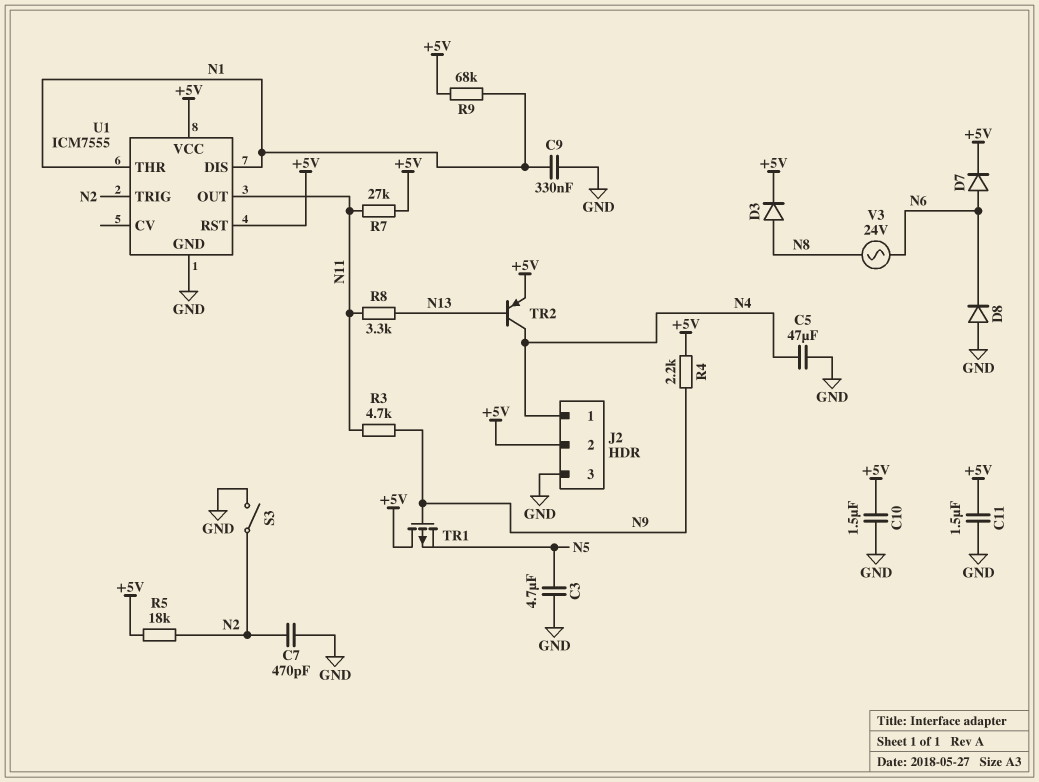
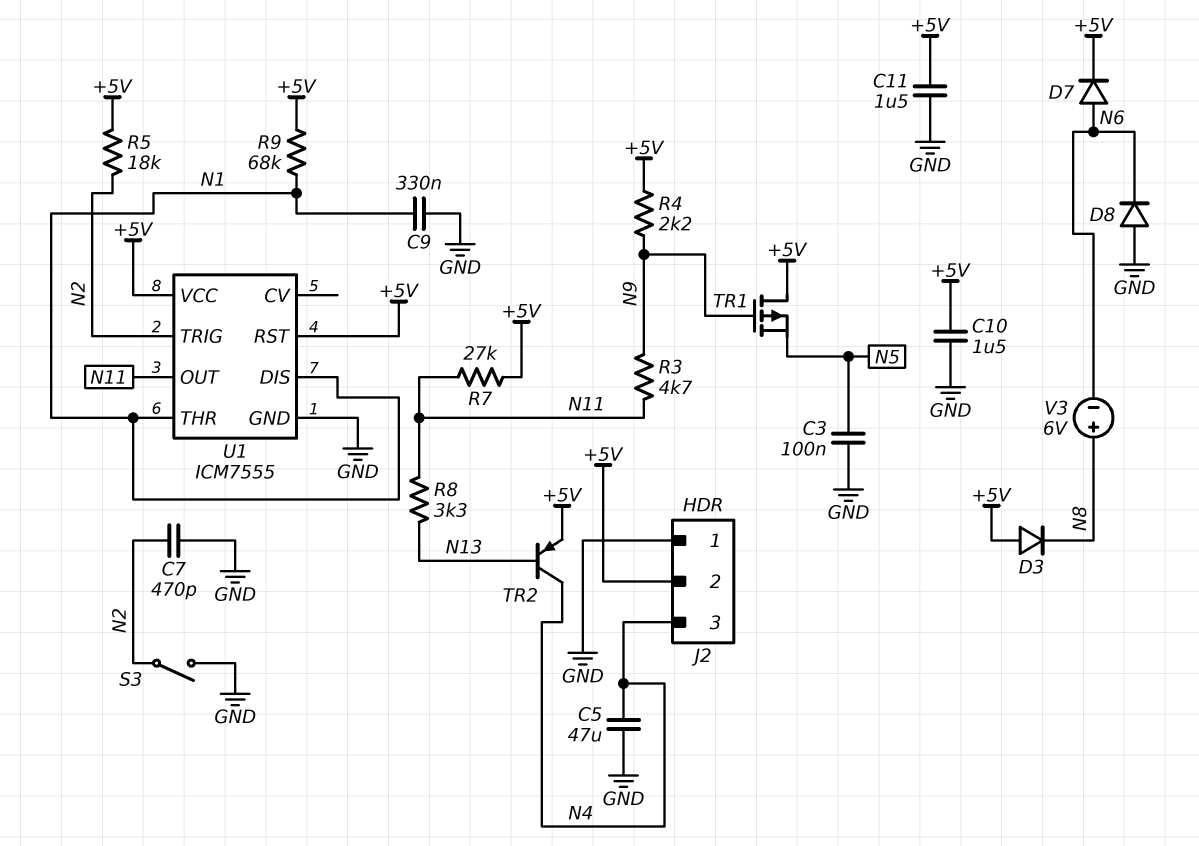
C3: 4.7uF (GND, N5) -> 100nF (GND, N5)
D3: diode (A N8, K +5V) -> diode (A +5V, K N8)
J2 pin 1: N4 -> GND
J2 pin 3: GND -> N4
V3: AC 24V (N6, N8) -> 6V (plus N8, minus N6)

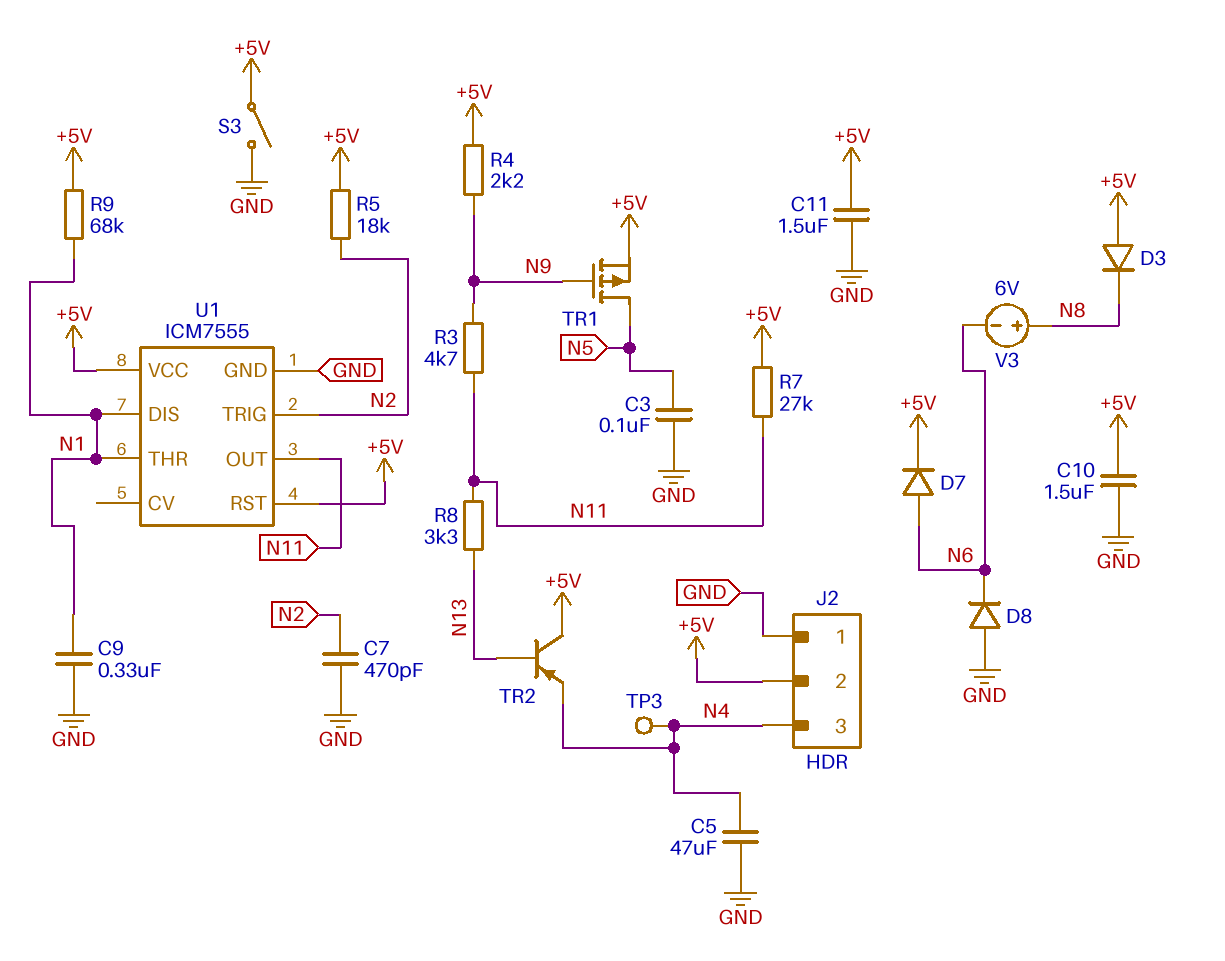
S3: switch (GND, N2) -> switch (+5V, GND)
TP3: none -> test point (N4)
TR1: PMOS (G N9, D +5V, S N5) -> PMOS (G N9, D N5, S +5V)
TR2: PNP (B N13, C N4, E +5V) -> PNP (B N13, C +5V, E N4)

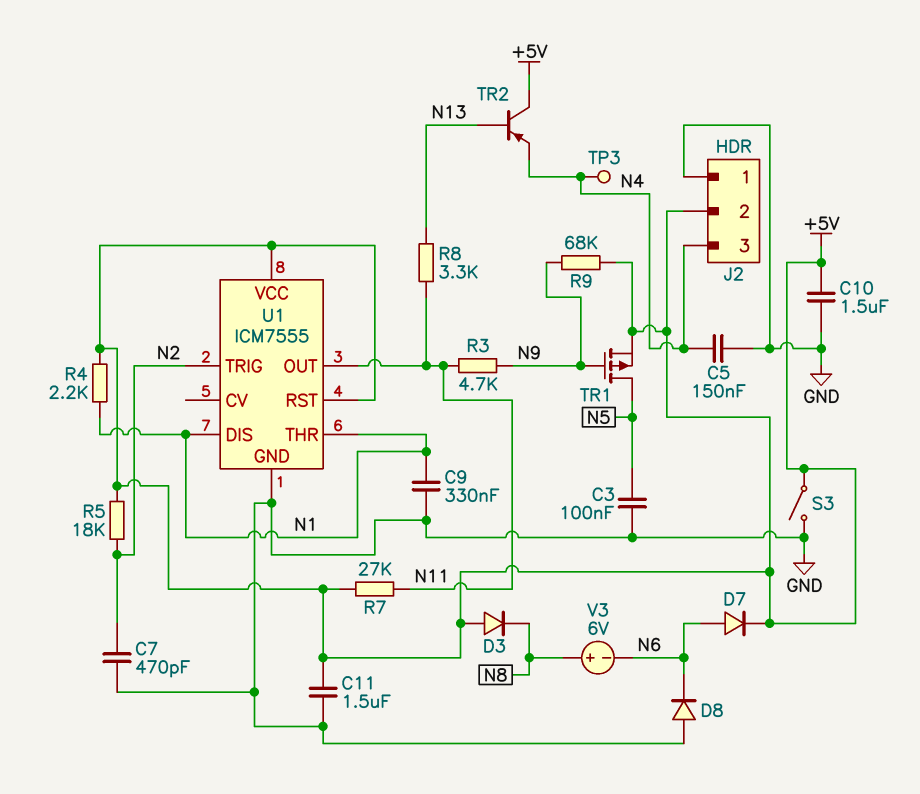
C5: 47uF (GND, N4) -> 150nF (GND, N4)
R4: 2.2k (+5V, N9) -> 2.2k (+5V, N1)
R9: 68k (+5V, N1) -> 68k (+5V, N9)

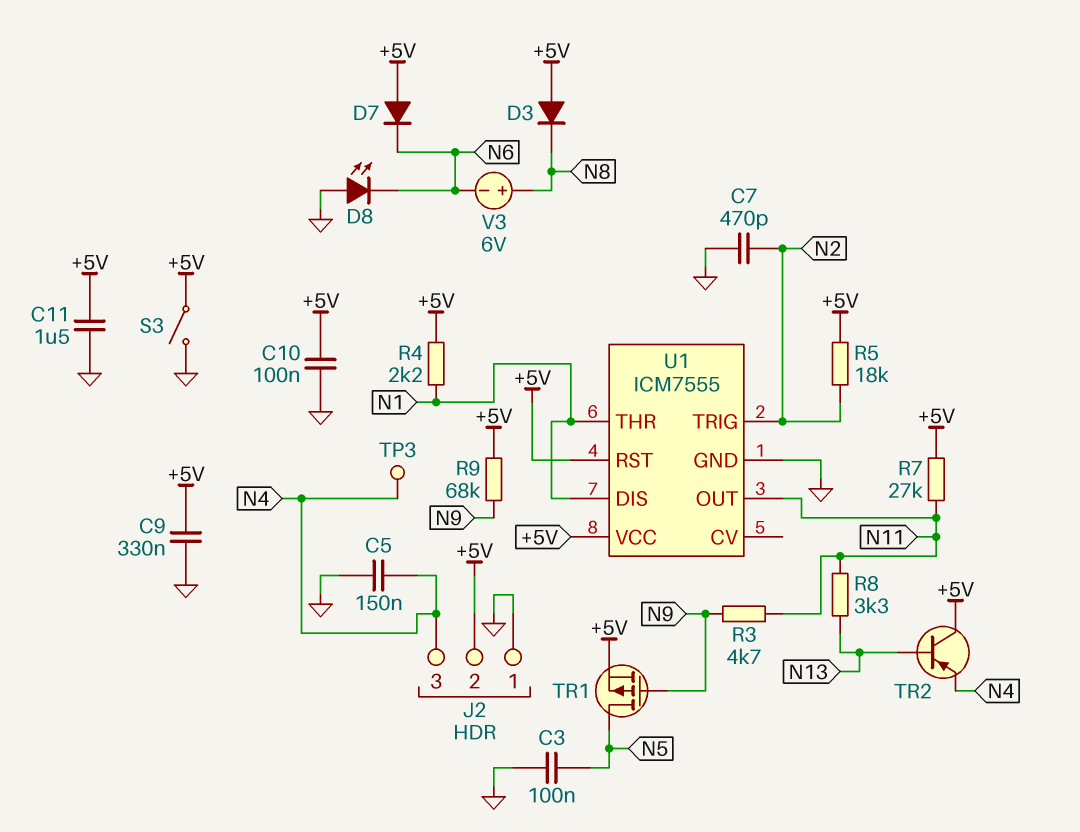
C9: 330nF (GND, N1) -> 330nF (+5V, GND)
C10: 1.5uF (+5V, GND) -> 100nF (+5V, GND)
D7: diode (A N6, K +5V) -> diode (A +5V, K N6)
D8: diode (A GND, K N6) -> LED (A GND, K N6)

